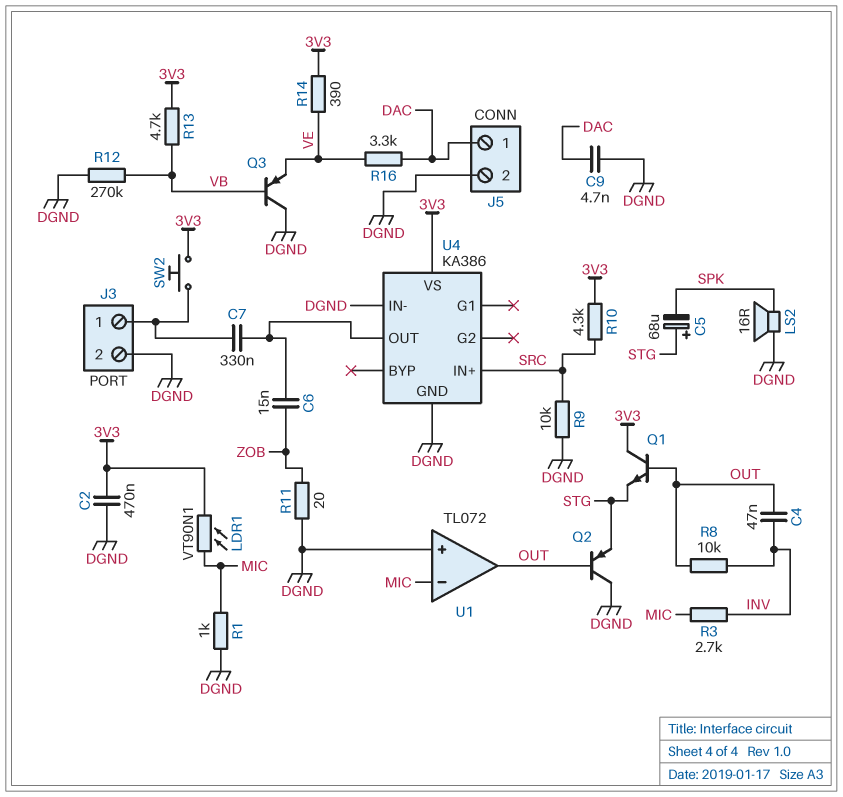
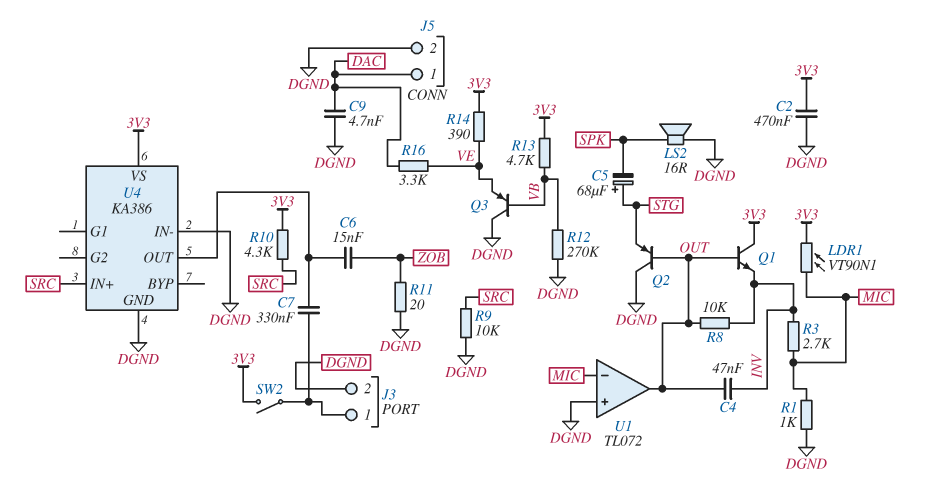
Q1: NPN (B OUT, C 3V3, E STG) -> NPN (B OUT, C 3V3, E INV)
SW2: button (3V3, J3/1) -> switch (3V3, J3/1)

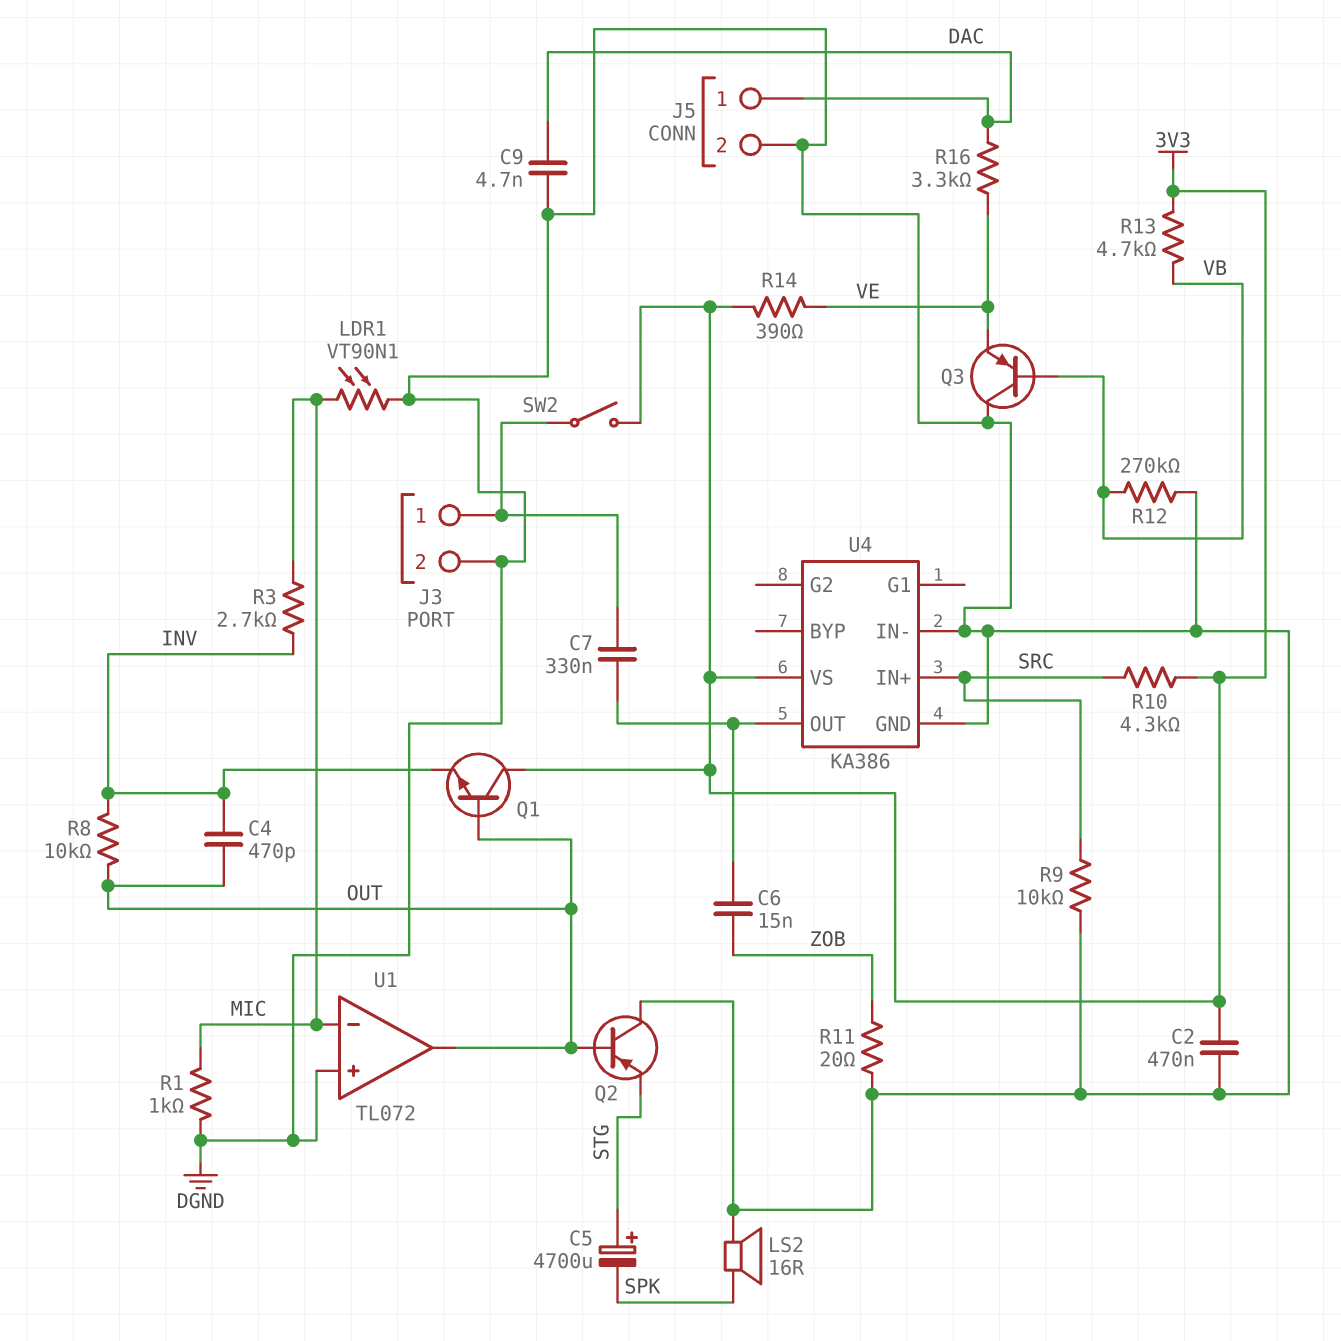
C4: 47nF (INV, OUT) -> 470pF (INV, OUT)
C5: 68uF (plus STG, minus SPK) -> 4700uF (plus STG, minus SPK)
LDR1: VT90N1 (3V3, MIC) -> VT90N1 (DGND, MIC)

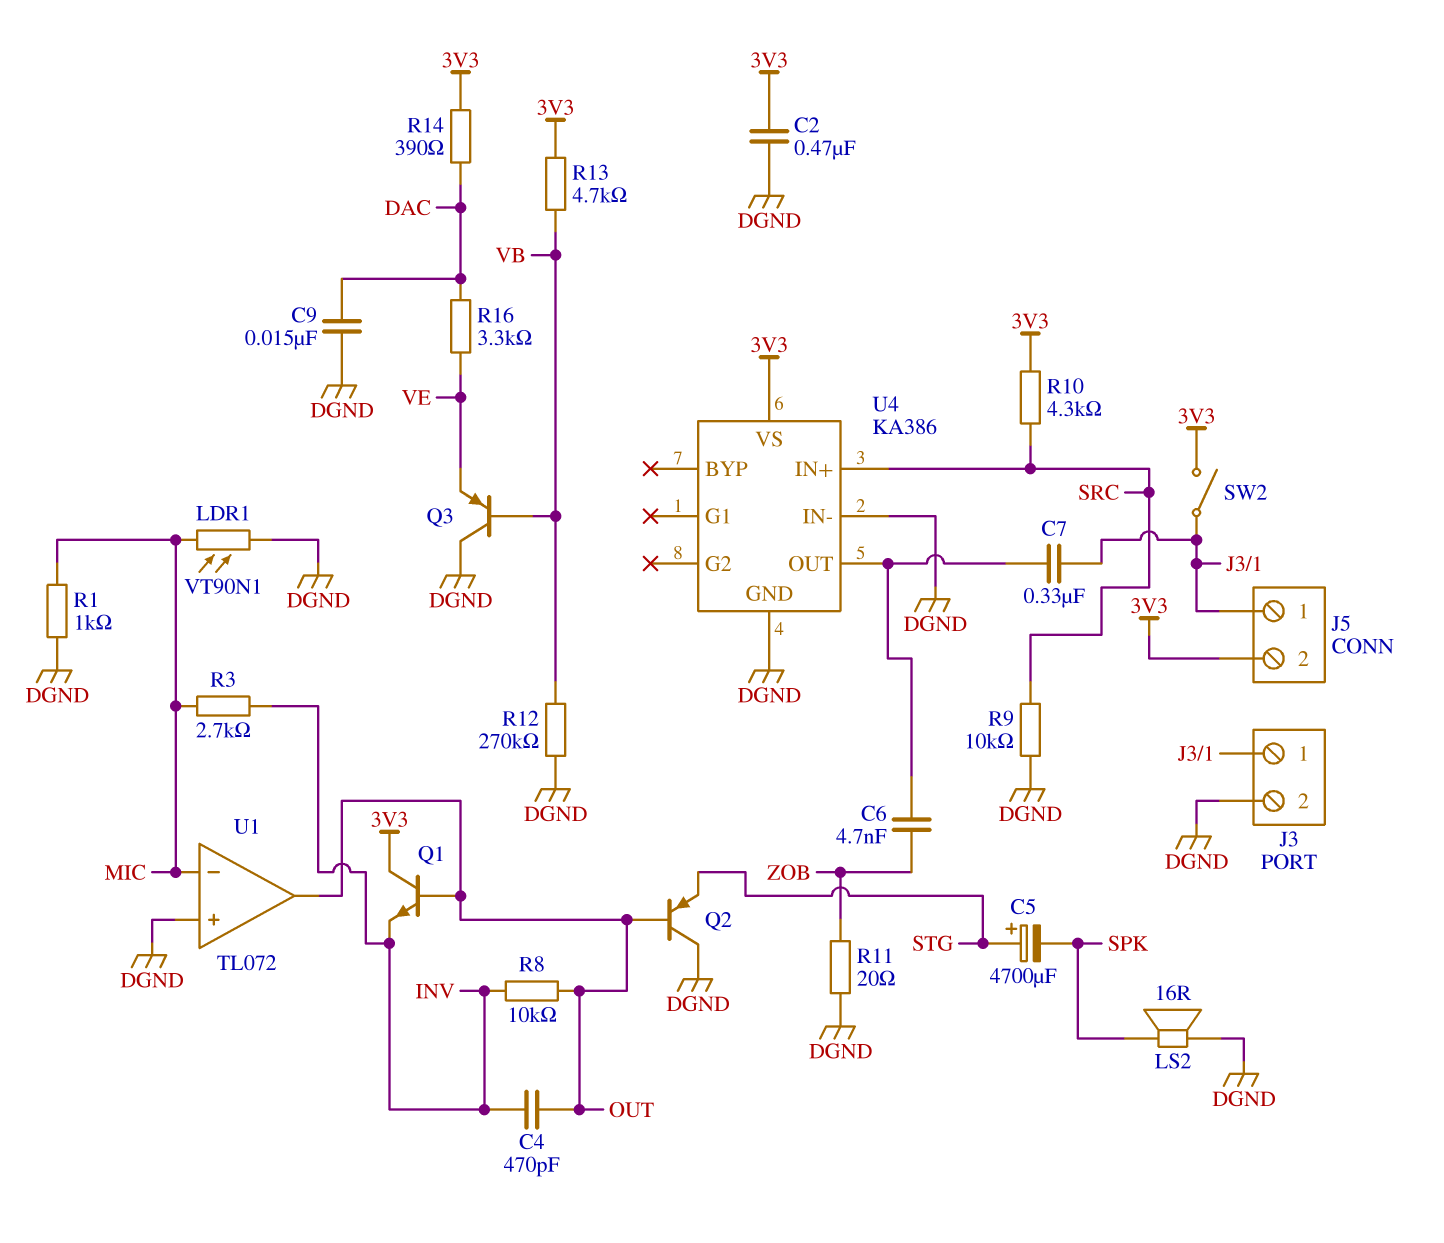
C6: 15nF (U4/OUT, ZOB) -> 4.7nF (U4/OUT, ZOB)
C9: 4.7nF (DAC, DGND) -> 15nF (DAC, DGND)
J5 pin 1: DAC -> J3/1
J5 pin 2: DGND -> 3V3
R14: 390 (3V3, VE) -> 390 (3V3, DAC)

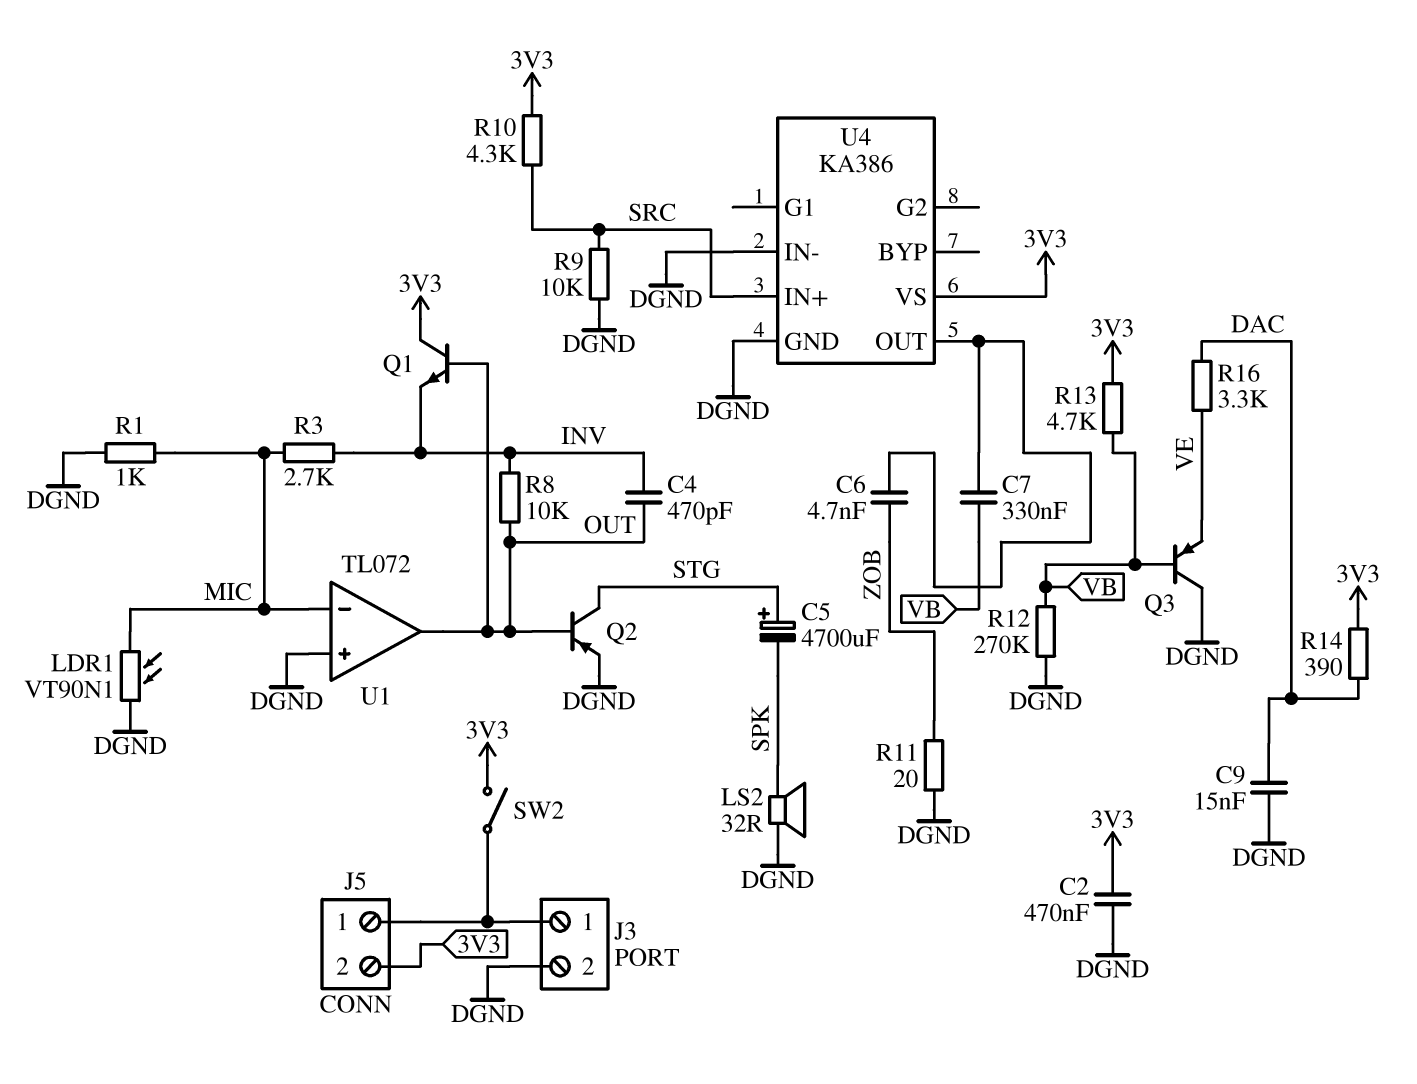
C7: 330nF (J3/1, U4/OUT) -> 330nF (U4/OUT, VB)
LS2: speaker 16R (DGND, SPK) -> speaker 32R (DGND, SPK)
Q2: PNP (B OUT, C DGND, E STG) -> PNP (B OUT, C STG, E DGND)

